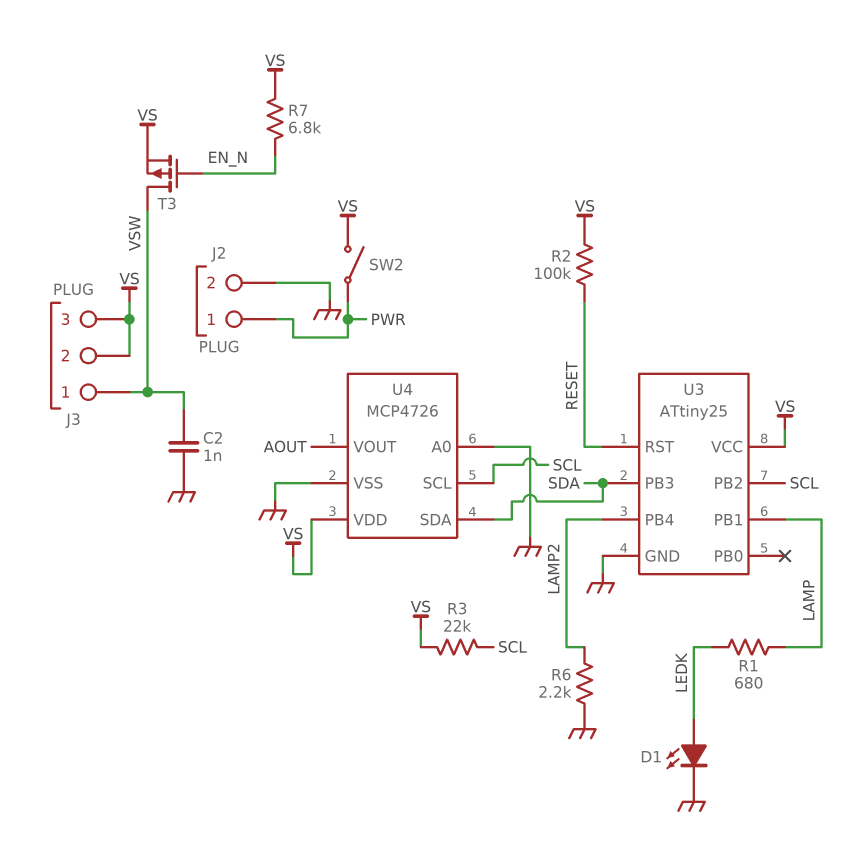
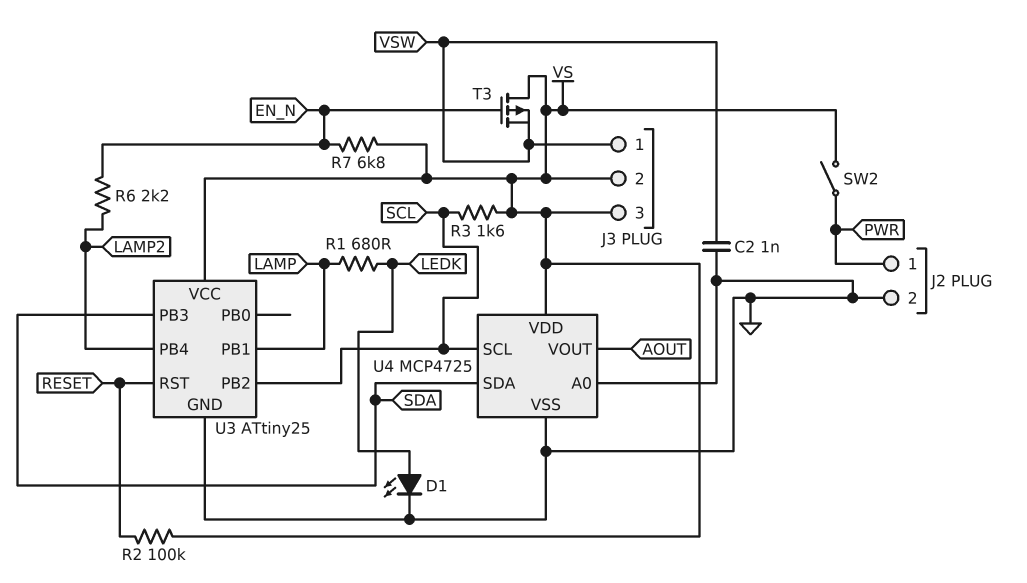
R3: 22k (SCL, VS) -> 1.6k (SCL, VS)
R6: 2.2k (GND, LAMP2) -> 2.2k (EN_N, LAMP2)
T3: PMOS (G EN_N, D VSW, S VS) -> PMOS (G EN_N, D VS, S VSW)
U4: MCP4726 -> MCP4725

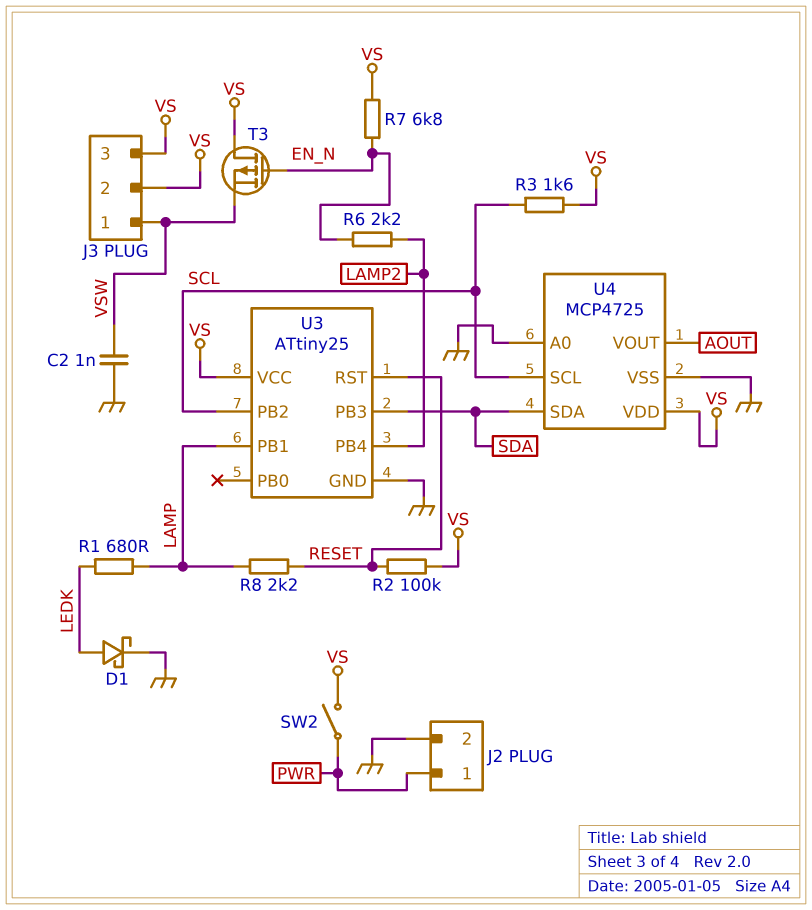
D1: LED (A LEDK, K GND) -> schottky (A LEDK, K GND)
R8: none -> 2.2k (LAMP, RESET)

